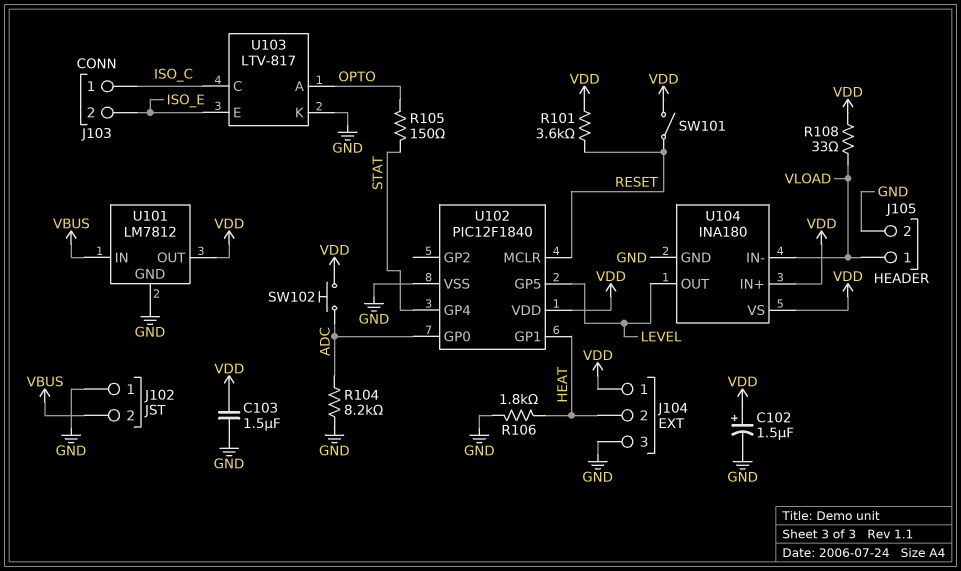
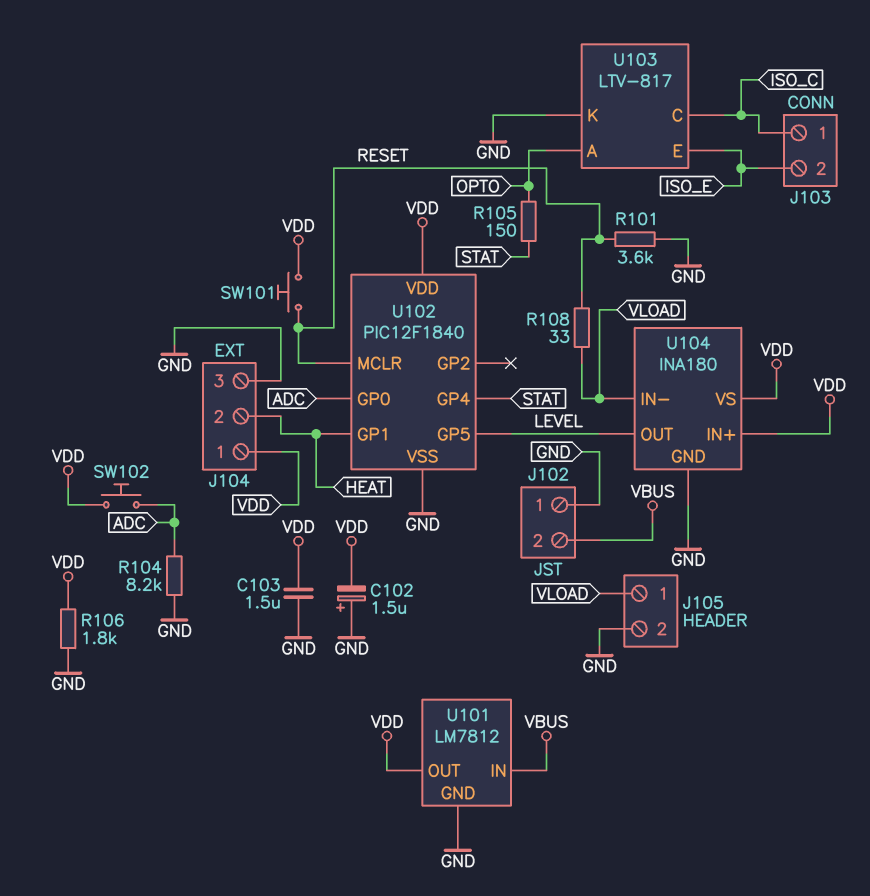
C102: 1.5uF (plus VDD, minus GND) -> 1.5uF (plus GND, minus VDD)
R101: 3.6k (RESET, VDD) -> 3.6k (GND, RESET)
R106: 1.8k (GND, HEAT) -> 1.8k (GND, VDD)
R108: 33 (VDD, VLOAD) -> 33 (RESET, VLOAD)
SW101: switch (RESET, VDD) -> button (RESET, VDD)

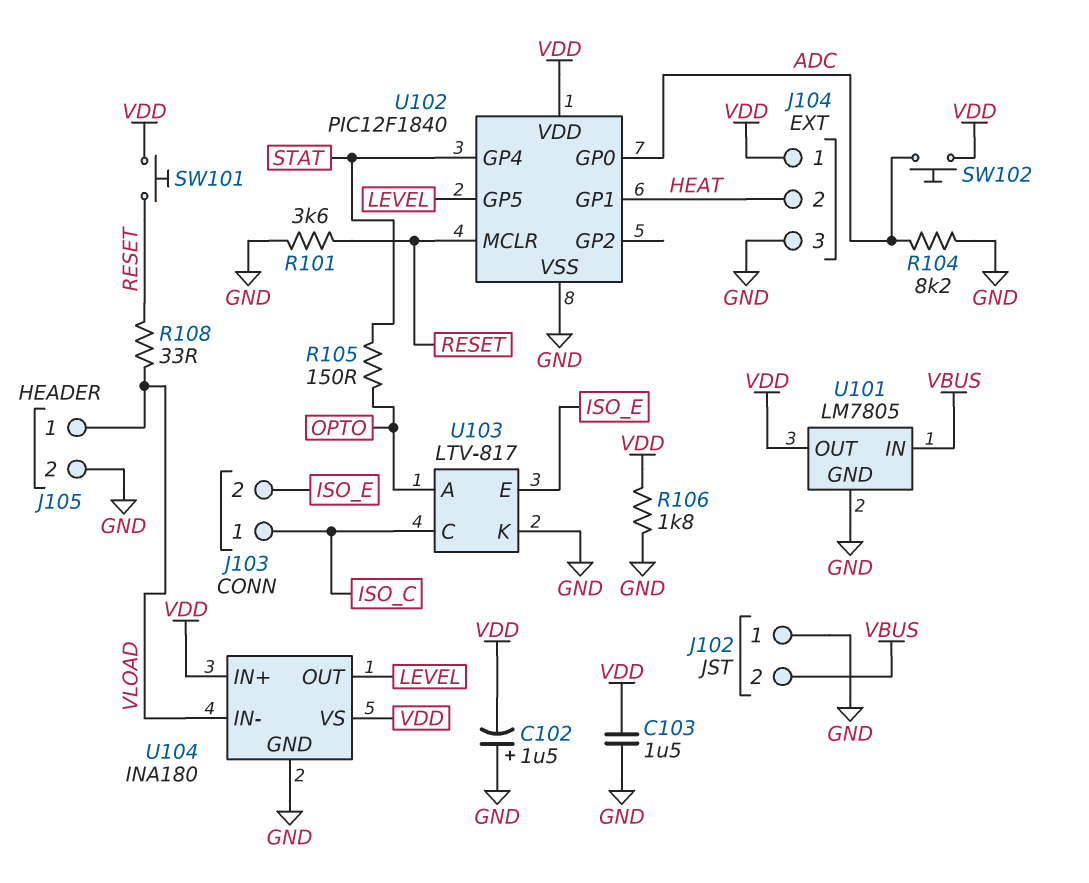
U101: LM7812 -> LM7805

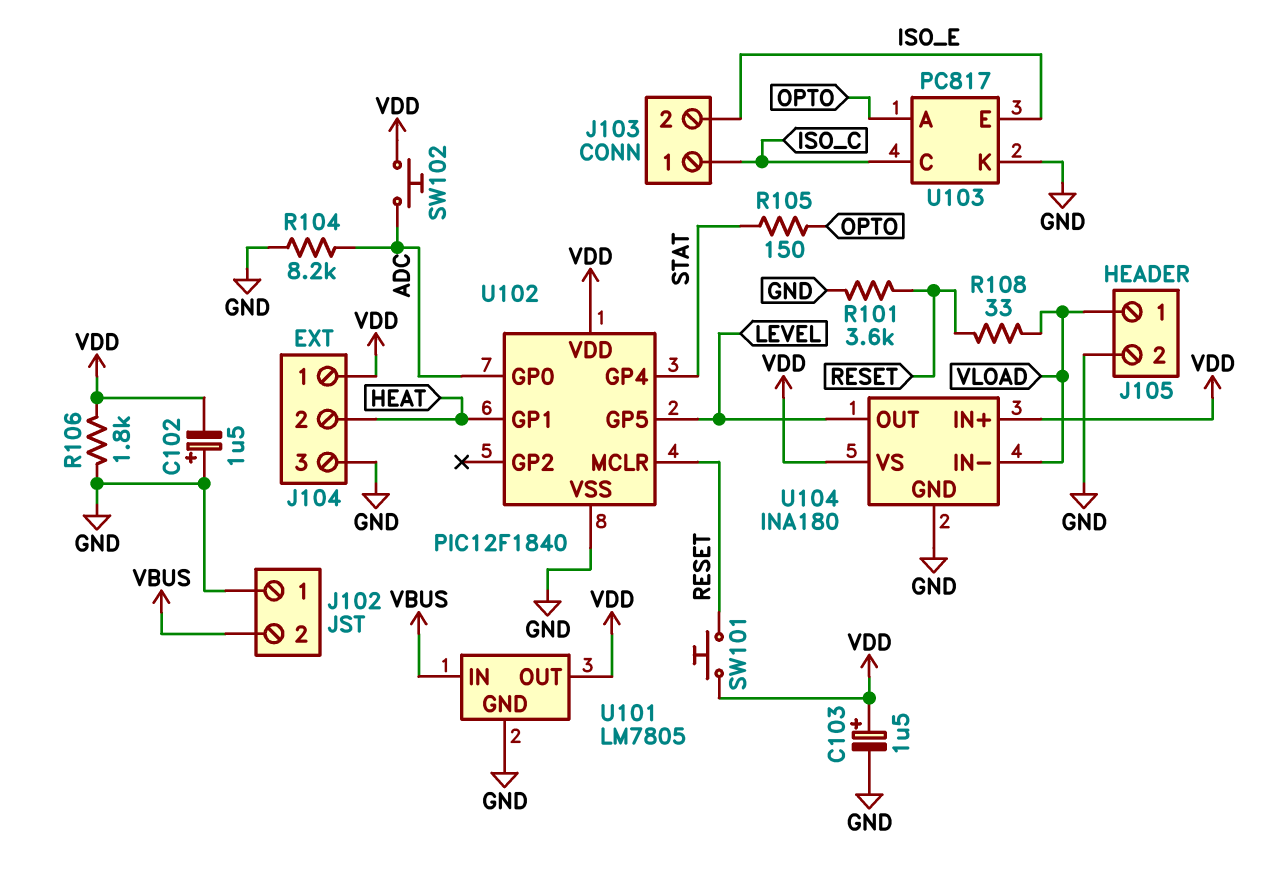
C103: 1.5uF (GND, VDD) -> 1.5uF (plus VDD, minus GND)
U103: LTV-817 -> PC817

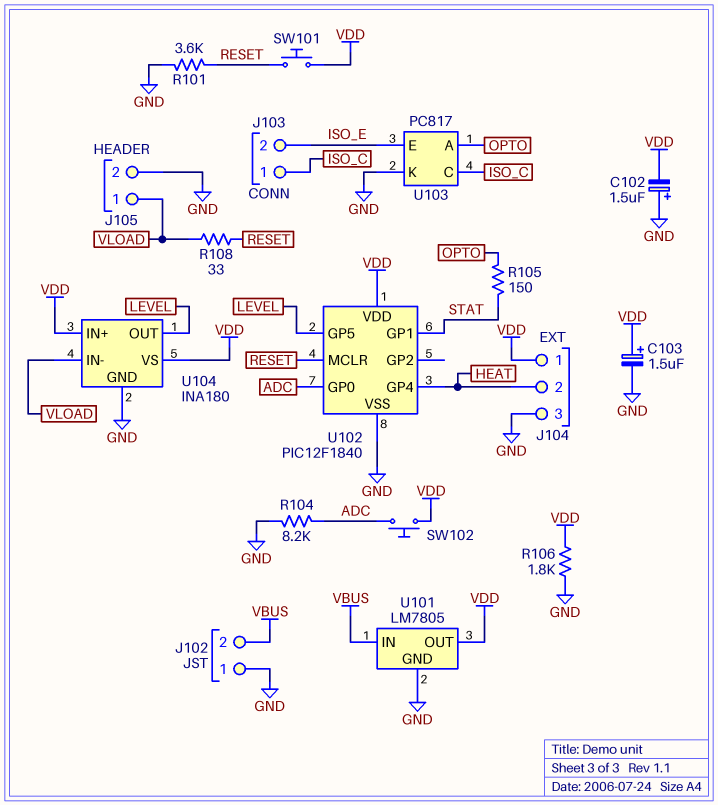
U102 pin GP1: HEAT -> STAT
U102 pin GP4: STAT -> HEAT

